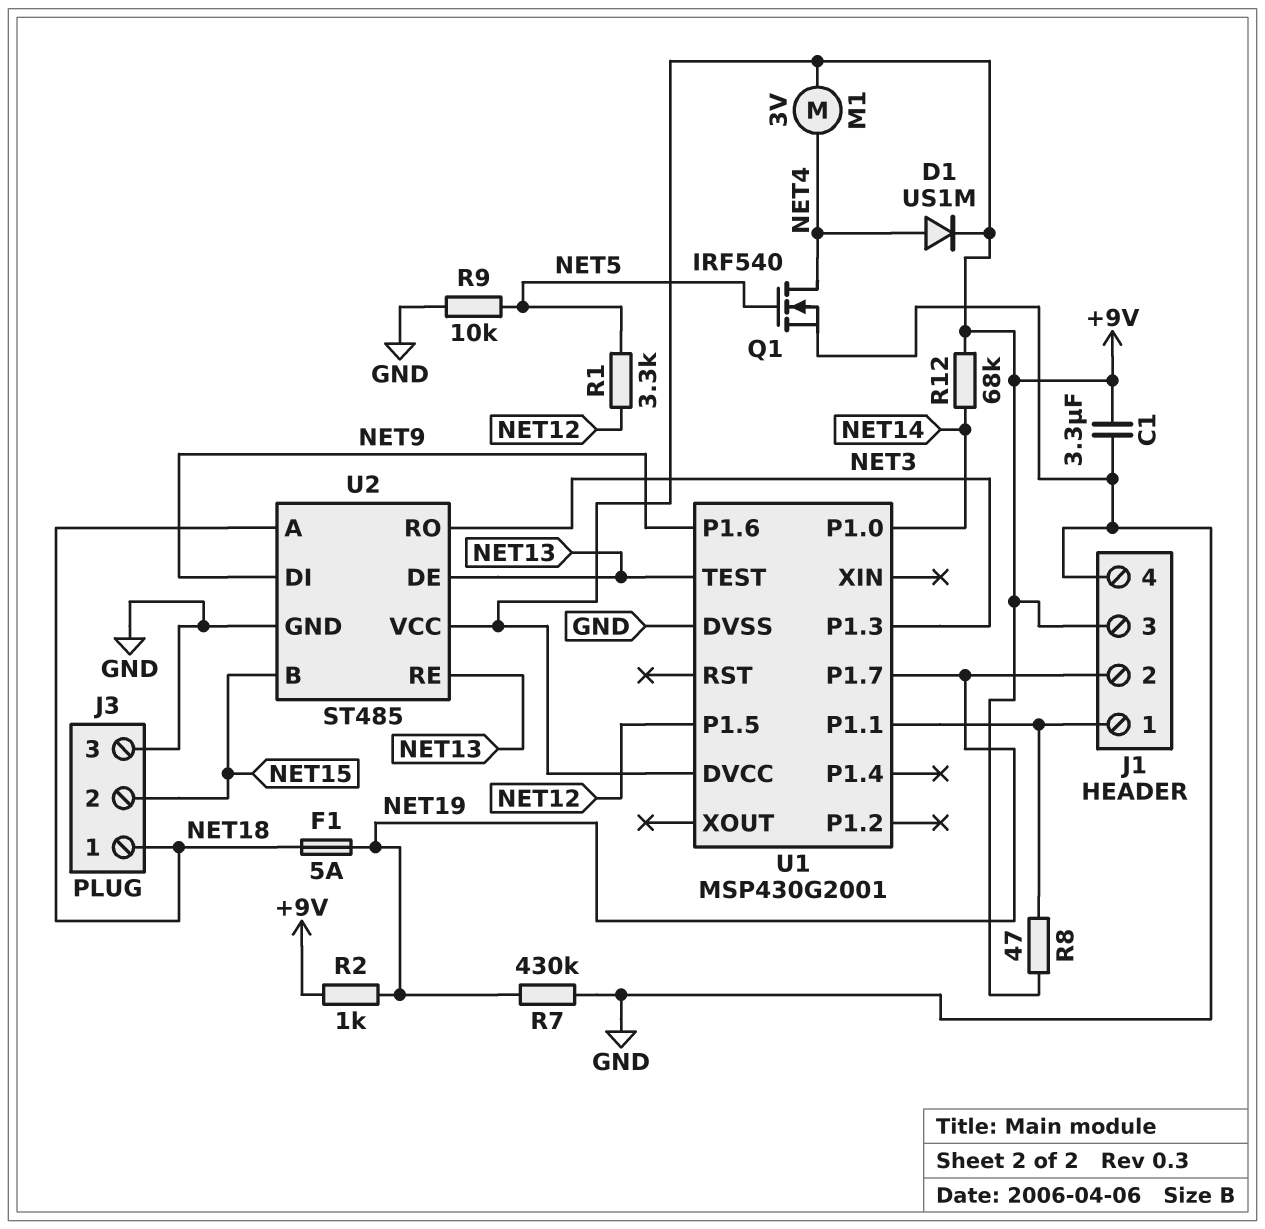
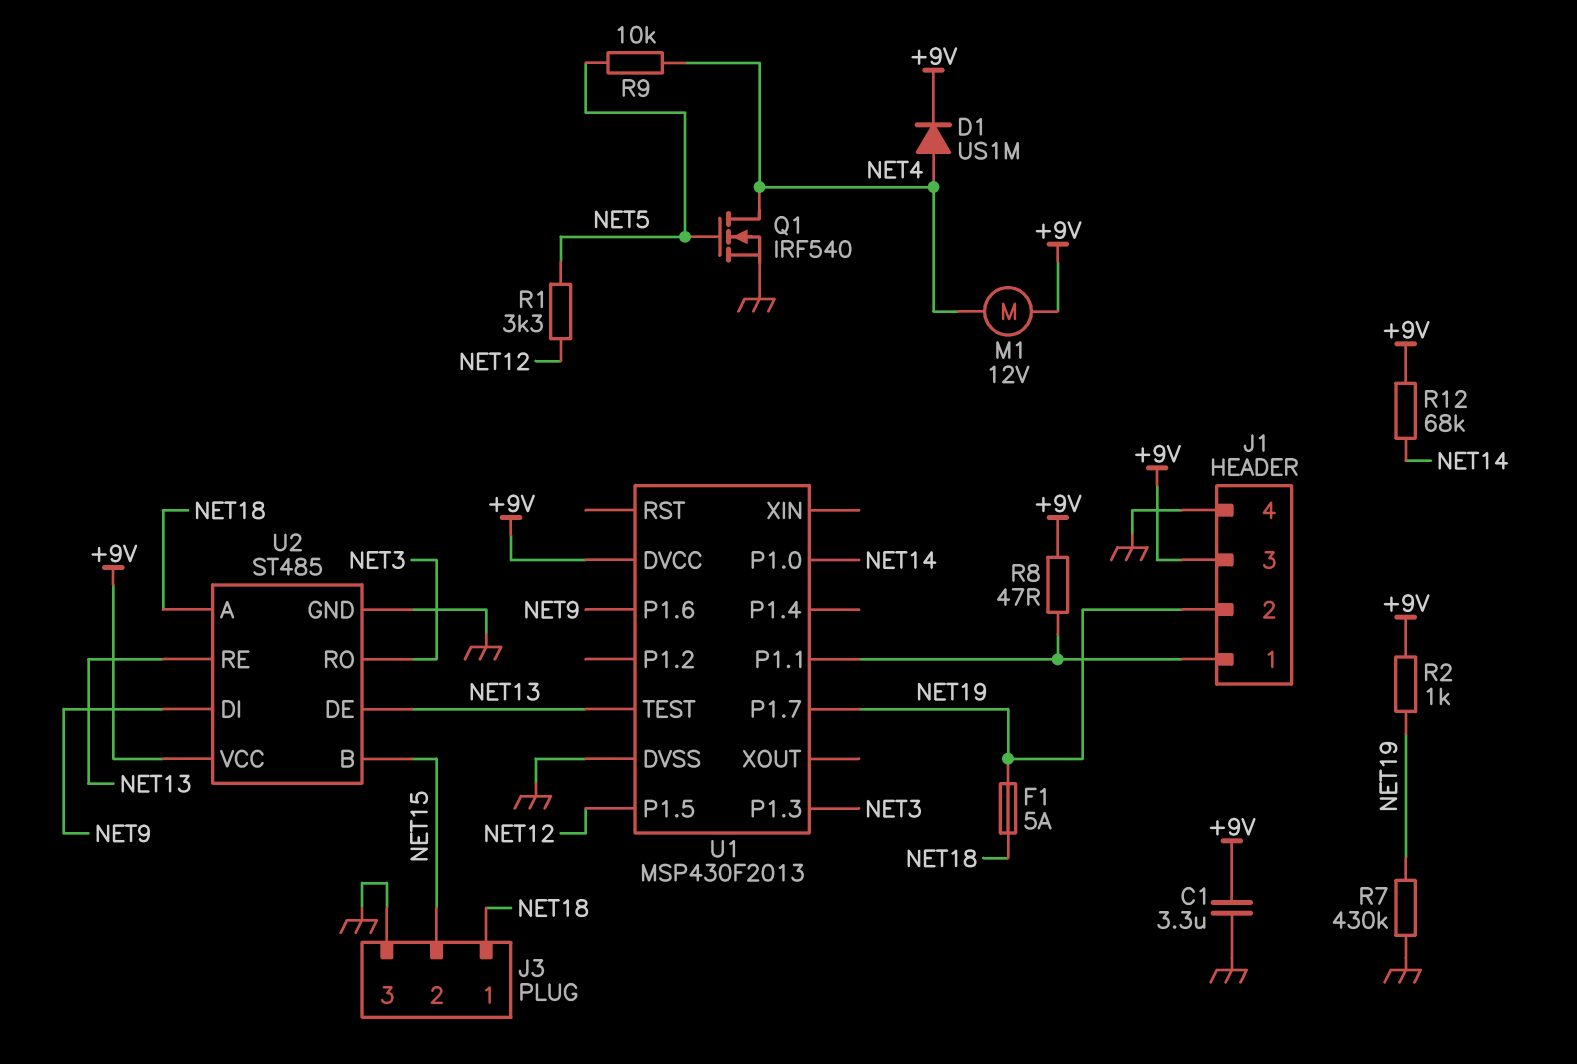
M1: motor 3V (+9V, NET4) -> motor 12V (+9V, NET4)
R9: 10k (GND, NET5) -> 10k (NET4, NET5)
U1: MSP430G2001 -> MSP430F2013

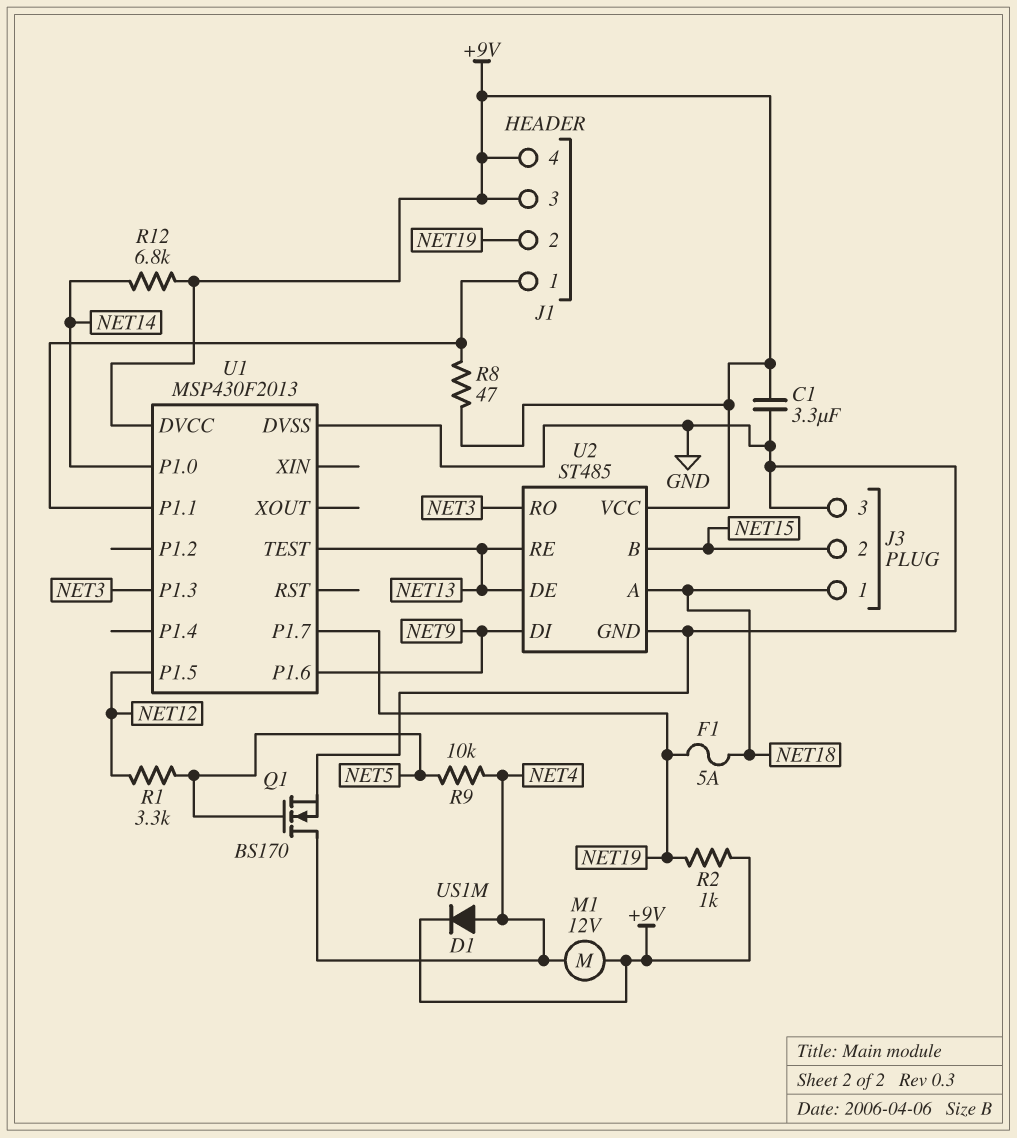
J1 pin 4: GND -> +9V
Q1: NMOS IRF540 (G NET5, D NET4, S GND) -> NMOS BS170 (G NET5, D NET4, S GND)
R7: 430k (GND, NET19) -> none
R12: 68k (+9V, NET14) -> 6.8k (+9V, NET14)

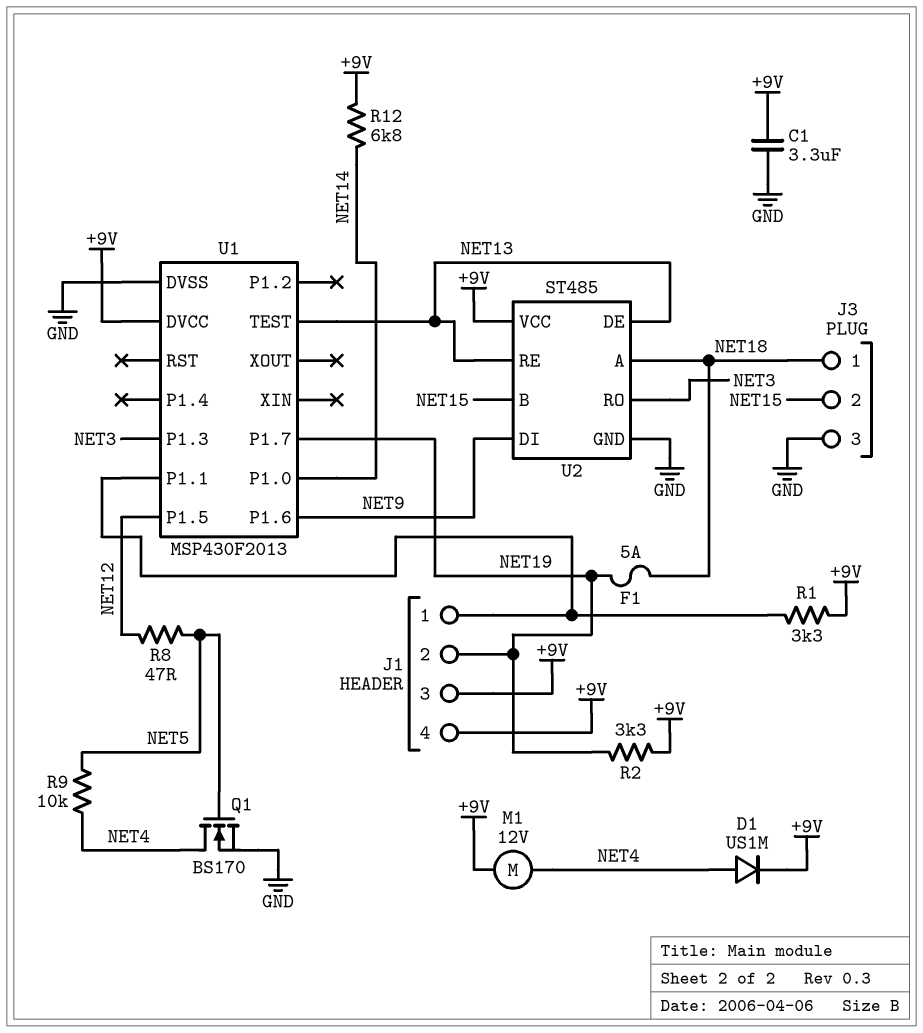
R1: 3.3k (NET5, NET12) -> 3.3k (+9V, J1/1)
R2: 1k (+9V, NET19) -> 3.3k (+9V, NET19)
R8: 47 (+9V, J1/1) -> 47 (NET5, NET12)

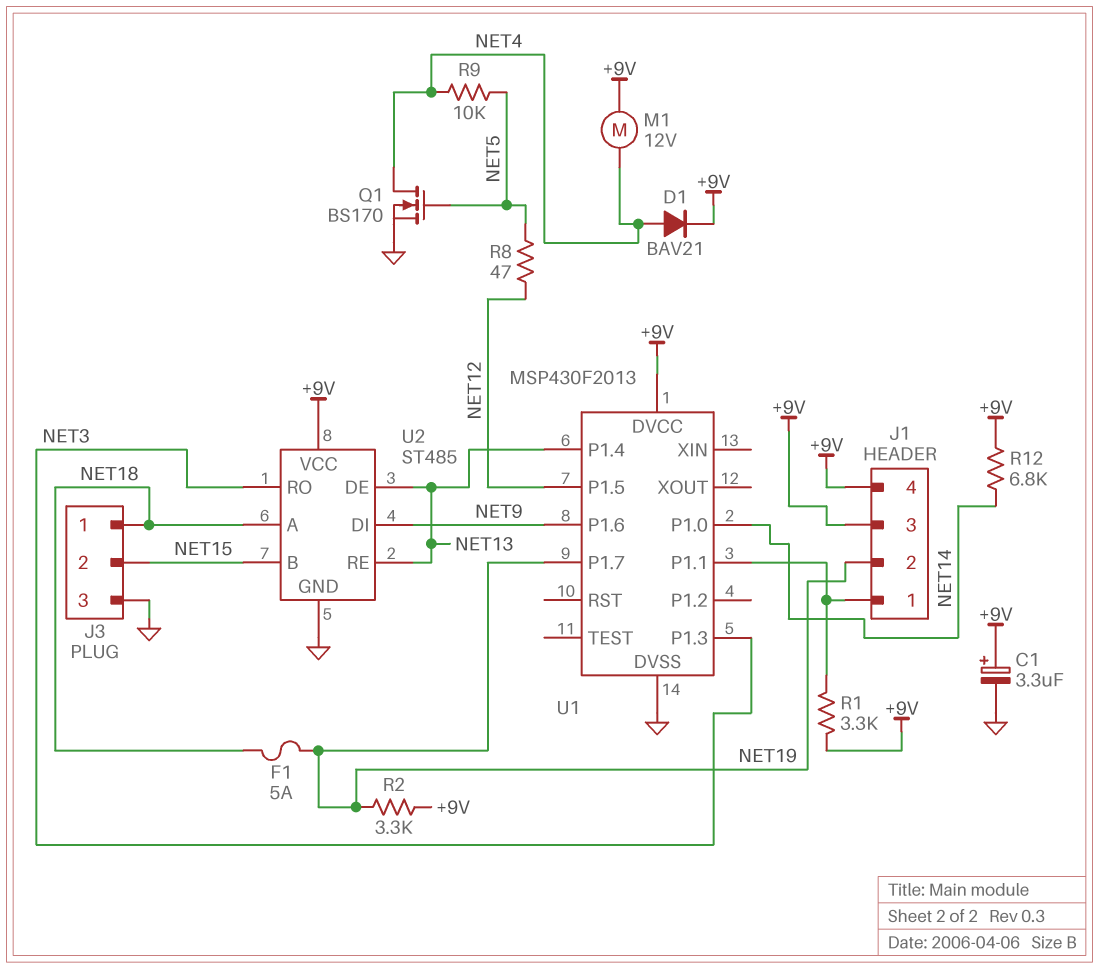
C1: 3.3uF (+9V, GND) -> 3.3uF (plus +9V, minus GND)
D1: diode US1M (A NET4, K +9V) -> diode BAV21 (A NET4, K +9V)
U1 pin P1.4: none -> NET13
U1 pin TEST: NET13 -> none

